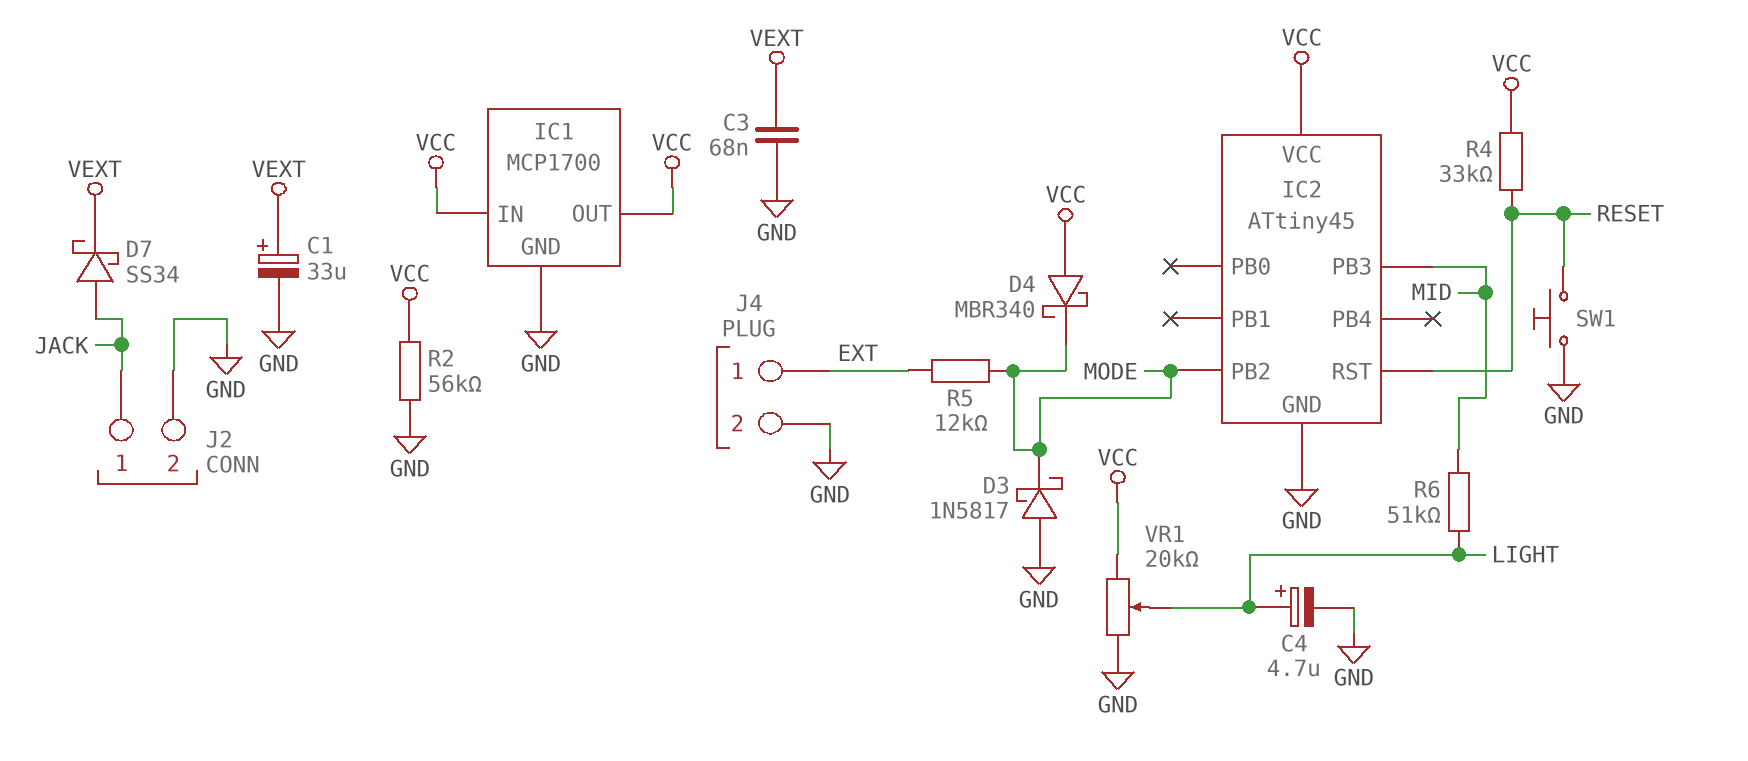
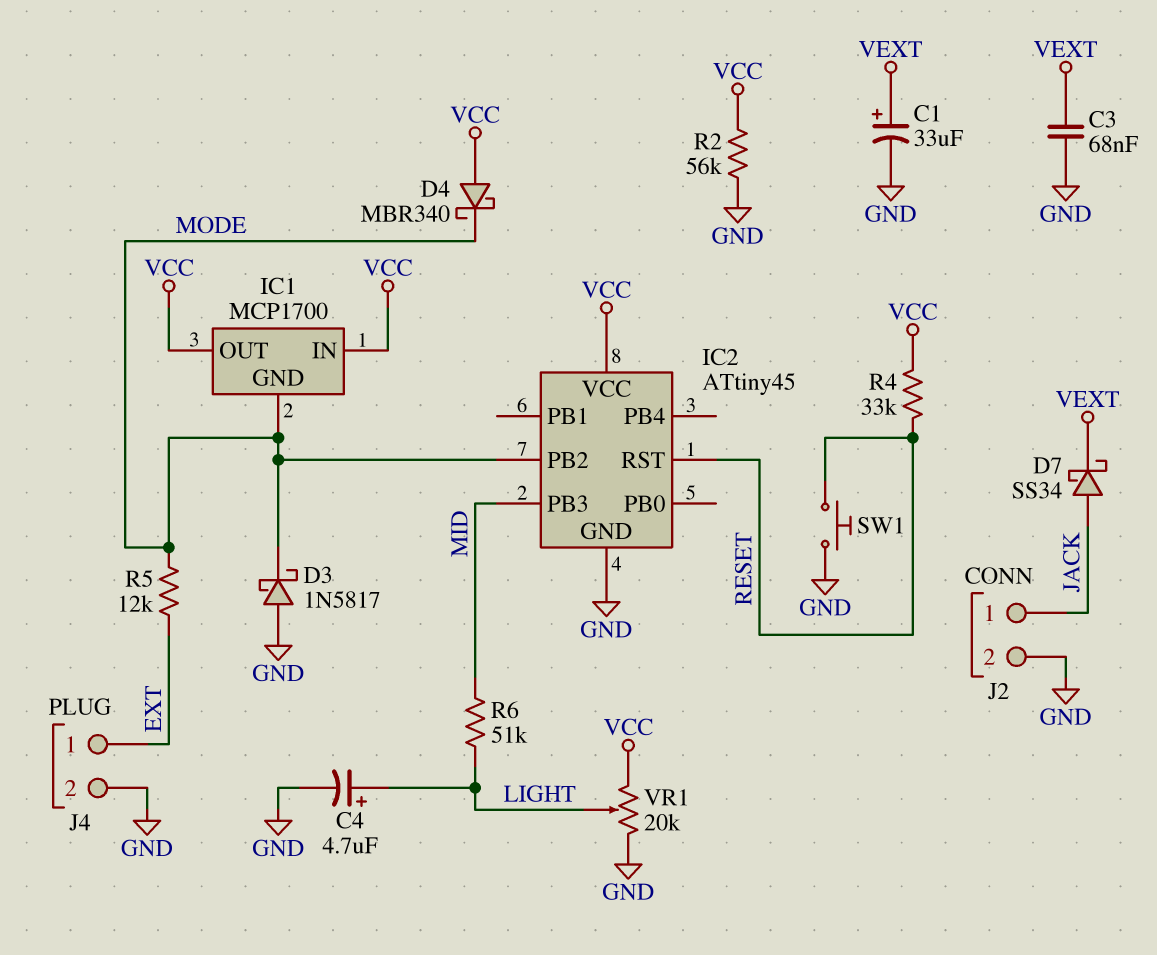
IC1 pin GND: GND -> MODE

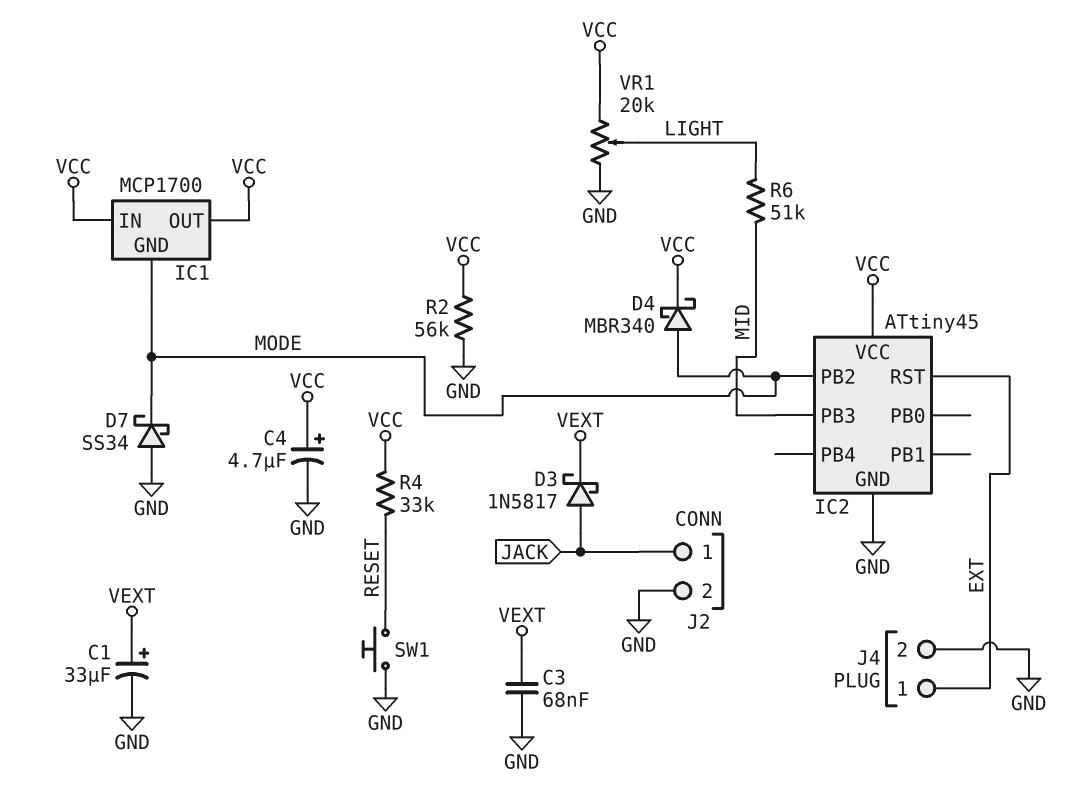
C4: 4.7uF (plus LIGHT, minus GND) -> 4.7uF (plus VCC, minus GND)
D3: schottky 1N5817 (A GND, K MODE) -> schottky 1N5817 (A JACK, K VEXT)
D4: schottky MBR340 (A VCC, K MODE) -> schottky MBR340 (A MODE, K VCC)
D7: schottky SS34 (A JACK, K VEXT) -> schottky SS34 (A GND, K MODE)
IC2 pin RST: RESET -> EXT
R5: 12k (EXT, MODE) -> none

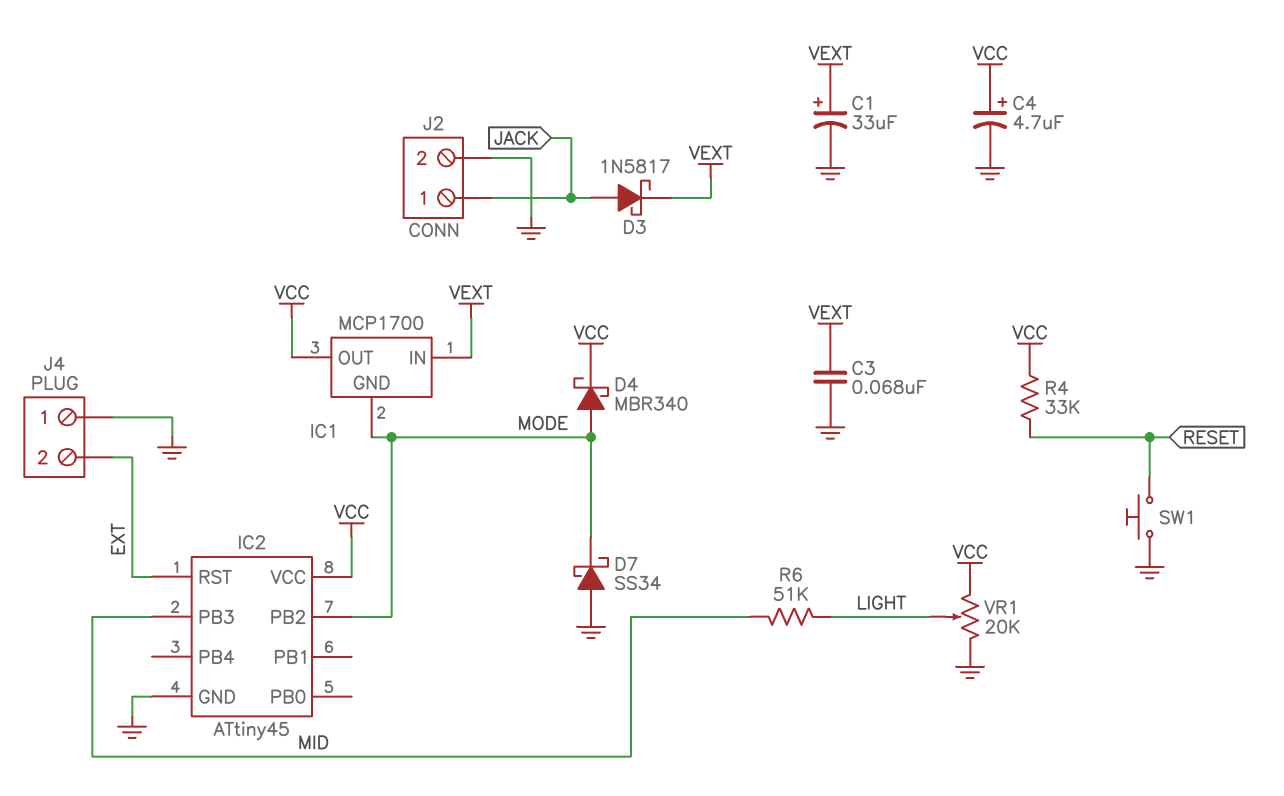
IC1 pin IN: VCC -> VEXT
J4 pin 1: EXT -> GND
J4 pin 2: GND -> EXT
R2: 56k (GND, VCC) -> none

